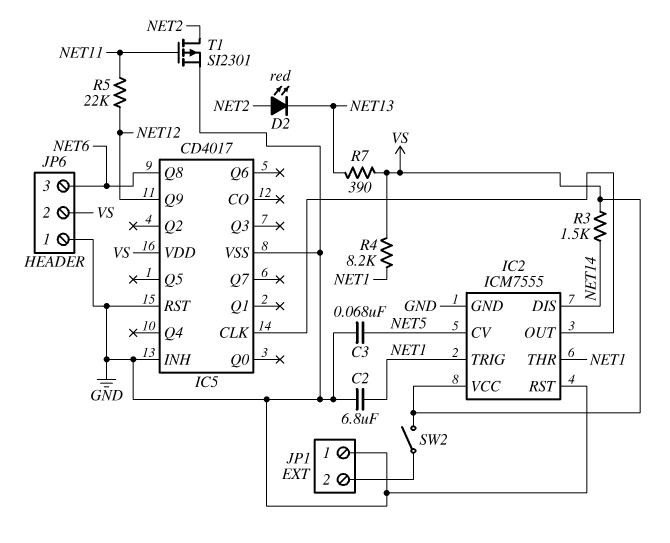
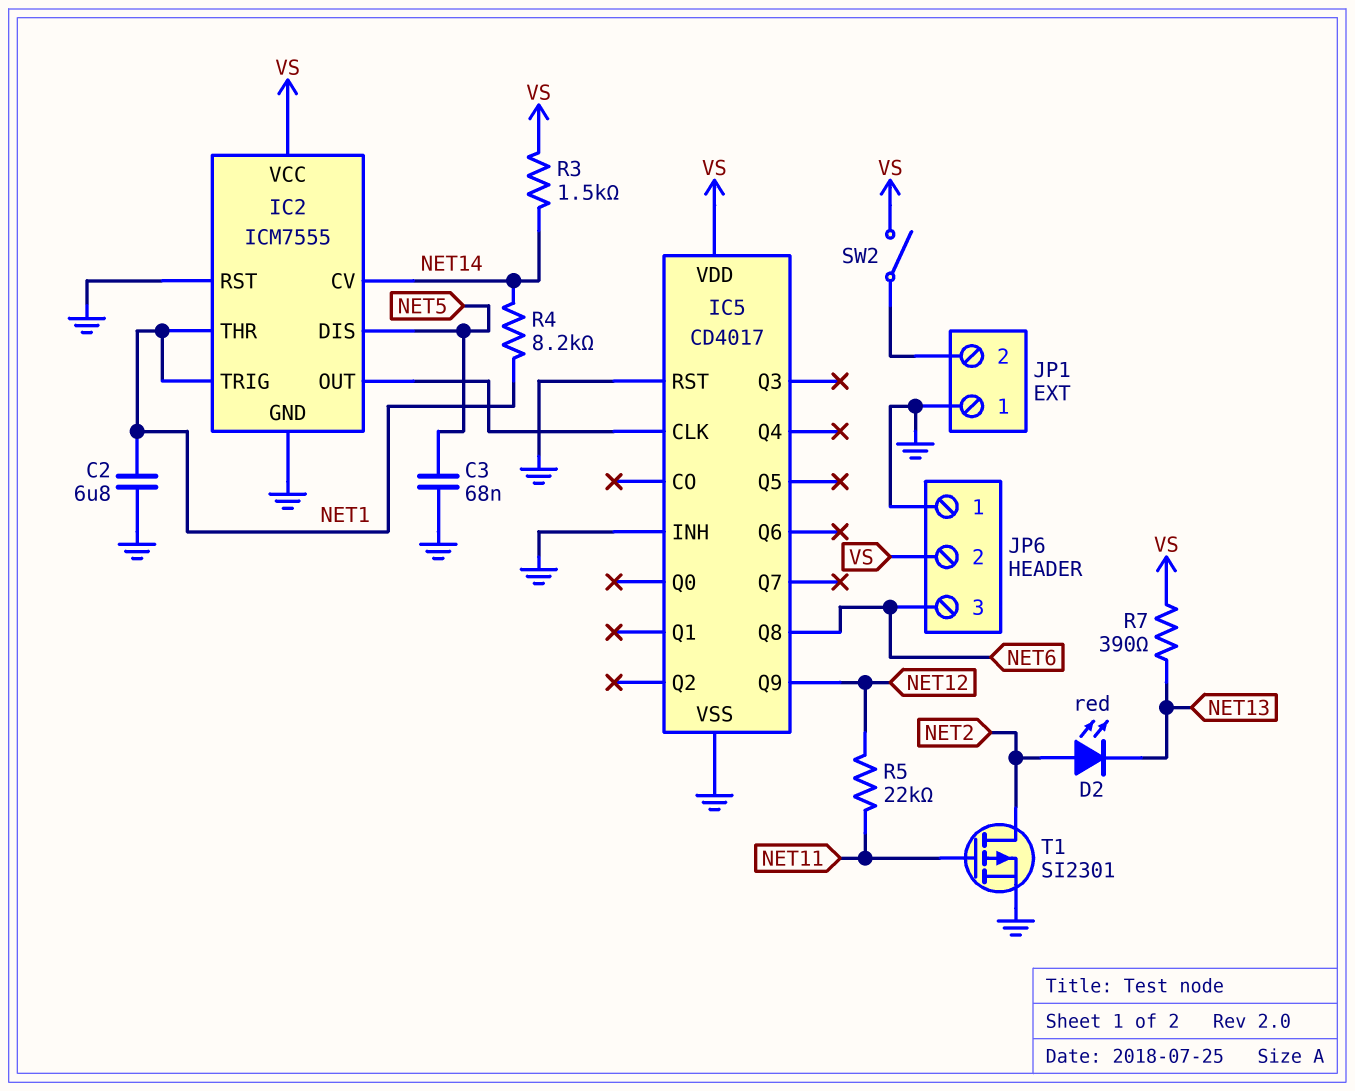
IC2 pin CV: NET5 -> NET14
IC2 pin DIS: NET14 -> NET5
R4: 8.2k (NET1, VS) -> 8.2k (NET1, NET14)

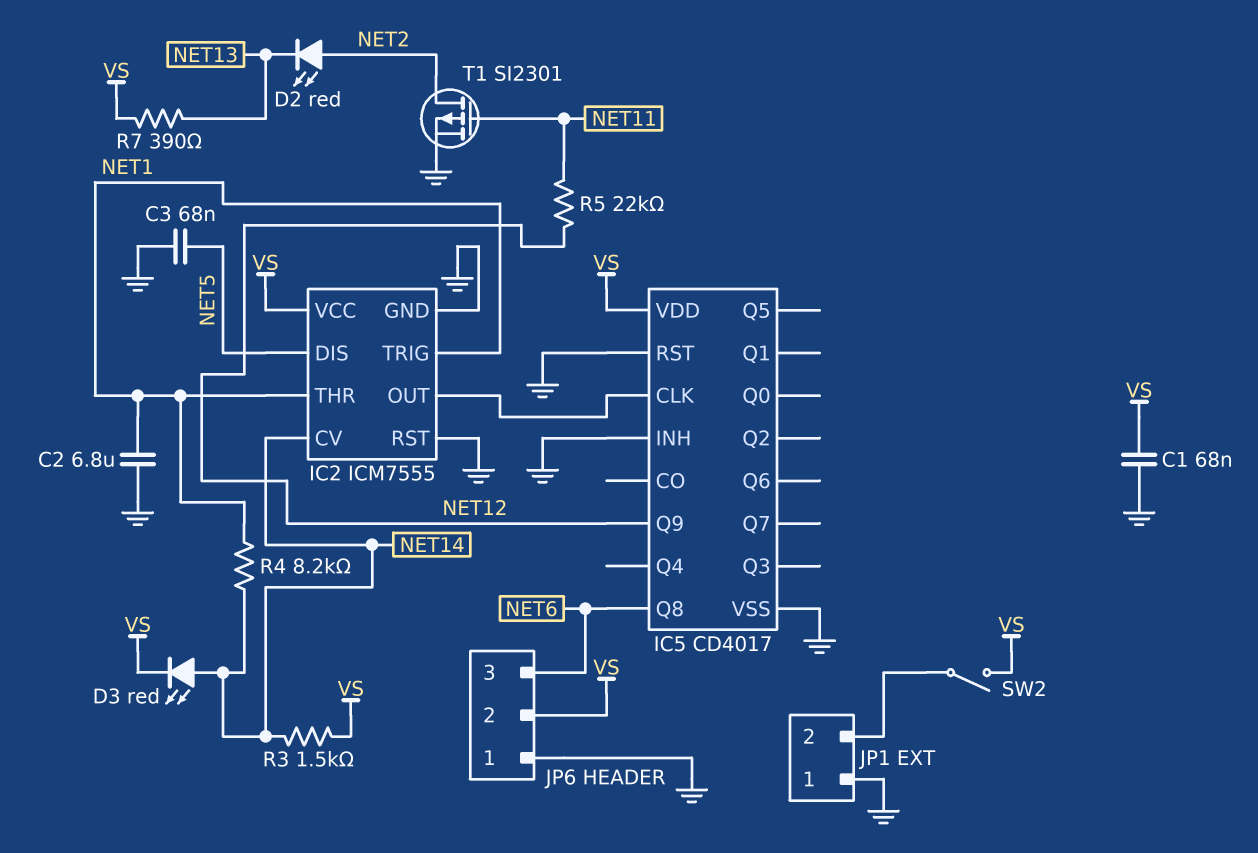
C1: none -> 68nF (GND, VS)
D3: none -> LED red (A NET14, K VS)

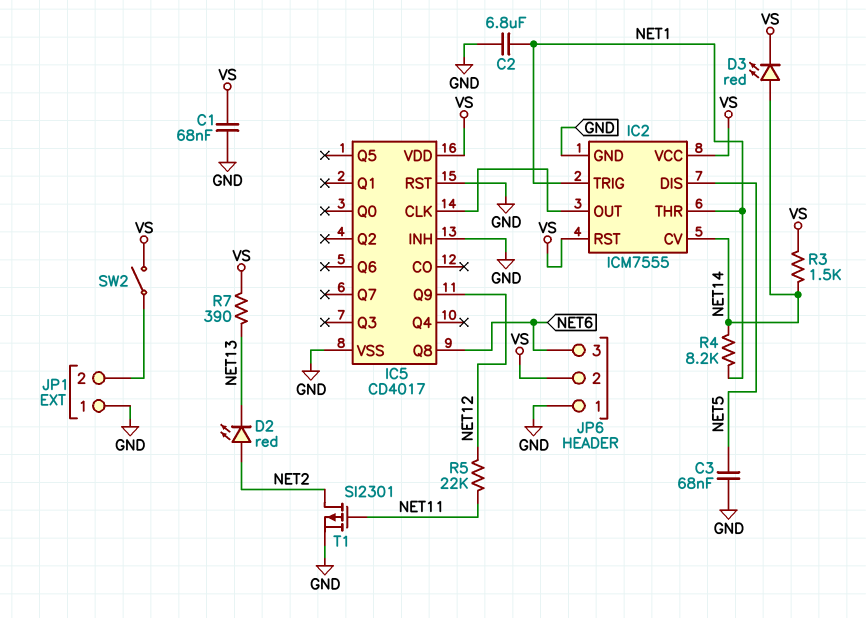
IC2 pin RST: GND -> VS

